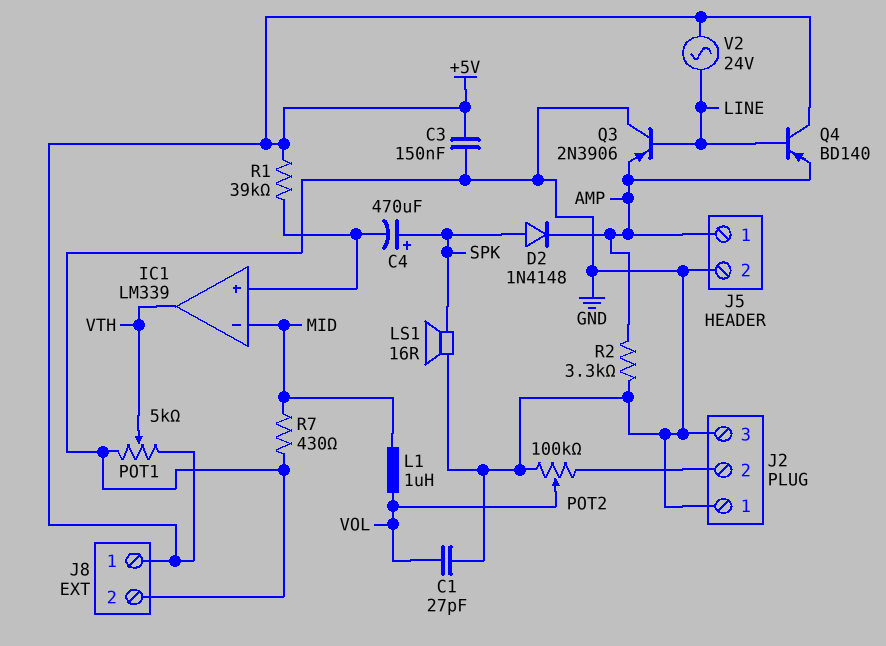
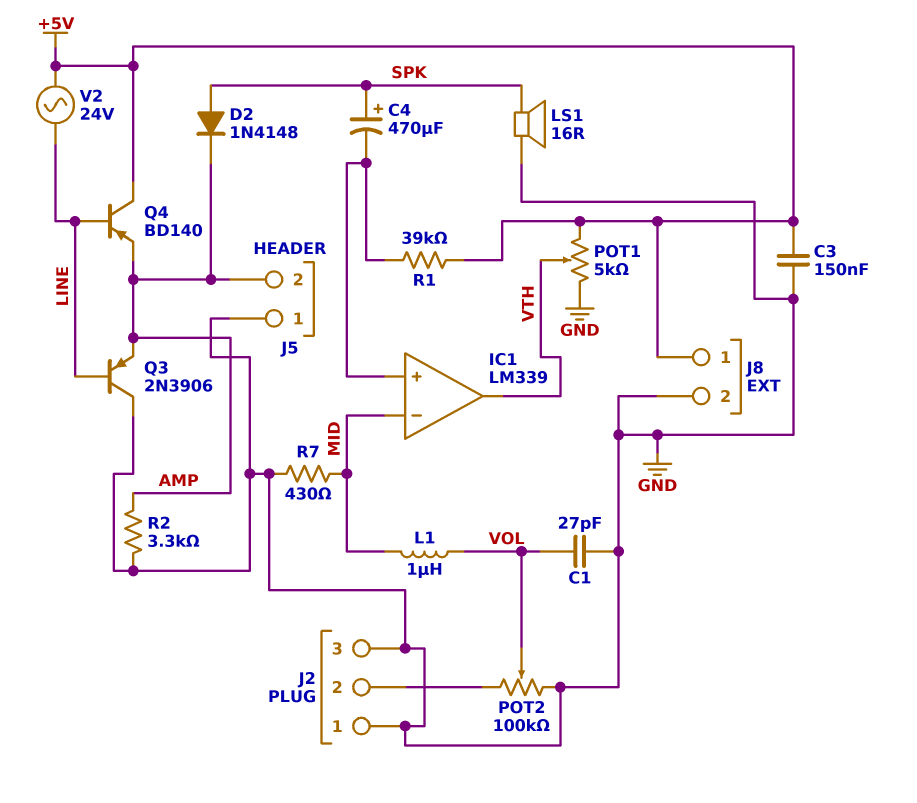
J5 pin 1: AMP -> GND
J5 pin 2: GND -> AMP

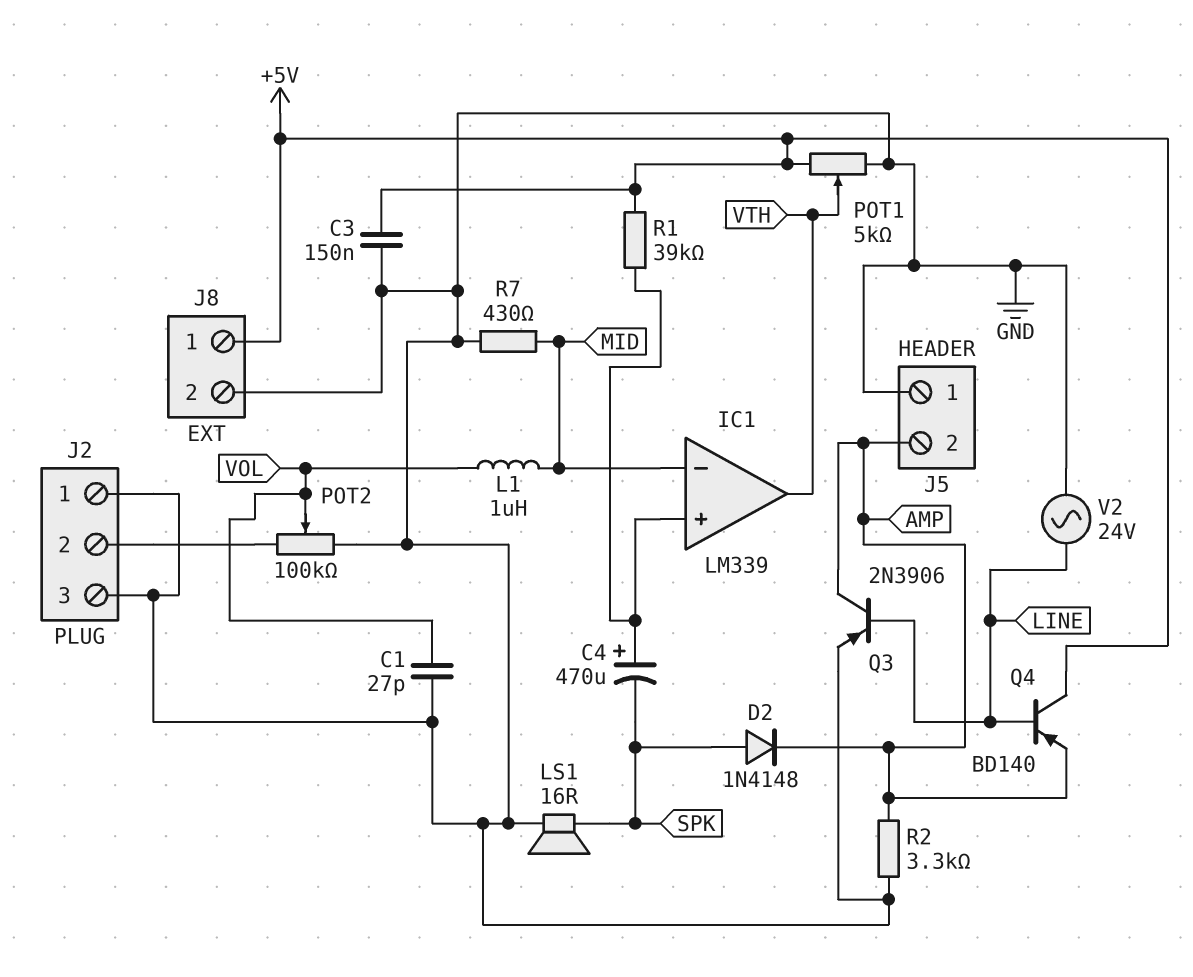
C4: 470uF (plus SPK, minus IC1/in+) -> 470uF (plus IC1/in+, minus SPK)
Q3: PNP 2N3906 (B LINE, C GND, E AMP) -> PNP 2N3906 (B LINE, C AMP, E GND)
V2: AC 24V (+5V, LINE) -> AC 24V (GND, LINE)

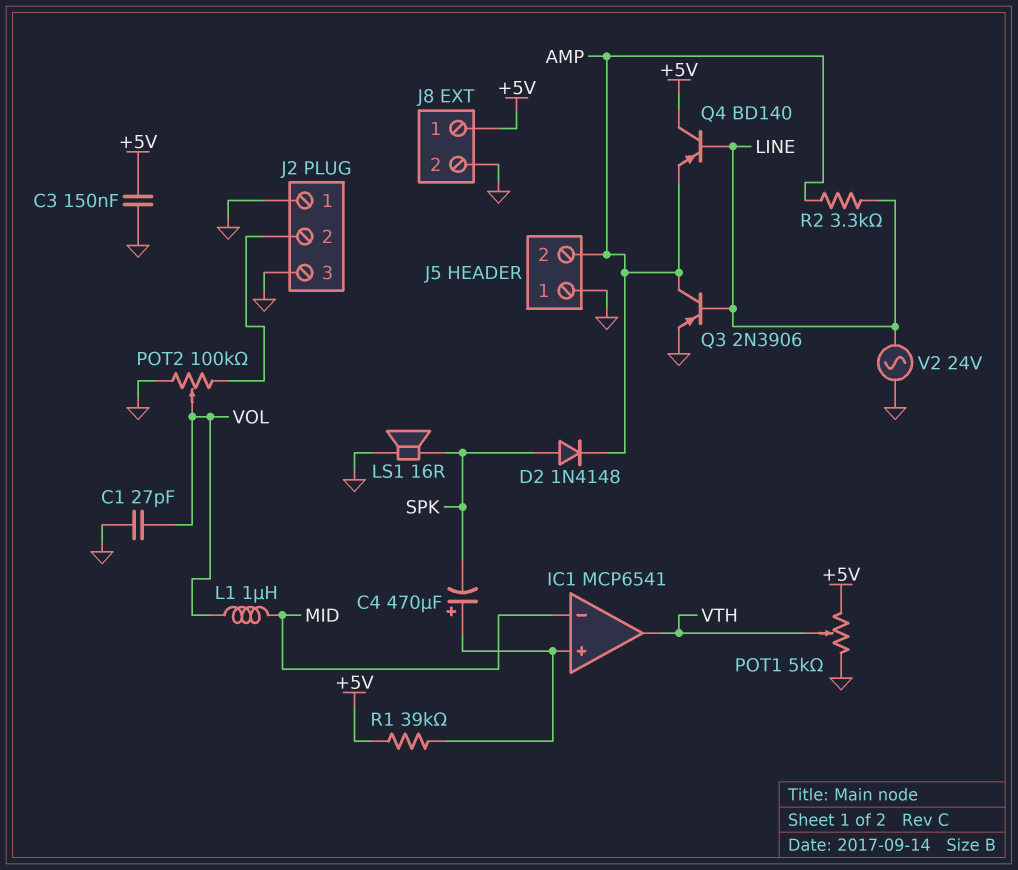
IC1: LM339 -> MCP6541
R2: 3.3k (AMP, GND) -> 3.3k (AMP, LINE)
R7: 430 (GND, MID) -> none

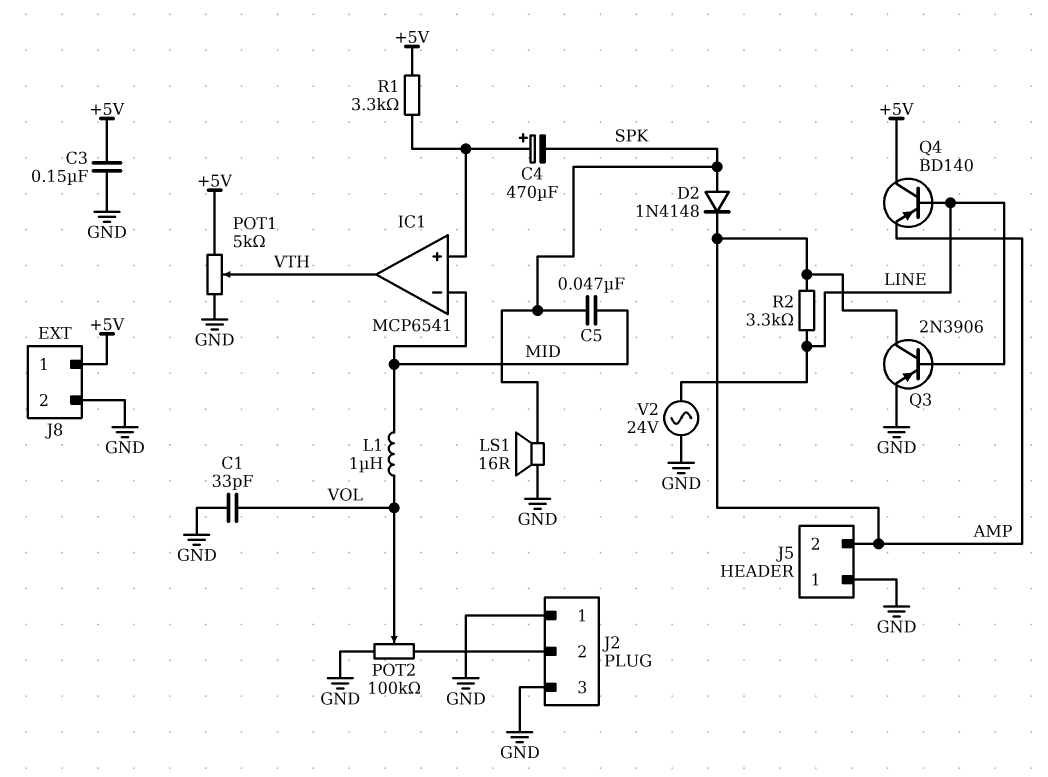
C1: 27pF (GND, VOL) -> 33pF (GND, VOL)
C5: none -> 47nF (MID, SPK)
R1: 39k (+5V, IC1/in+) -> 3.3k (+5V, IC1/in+)

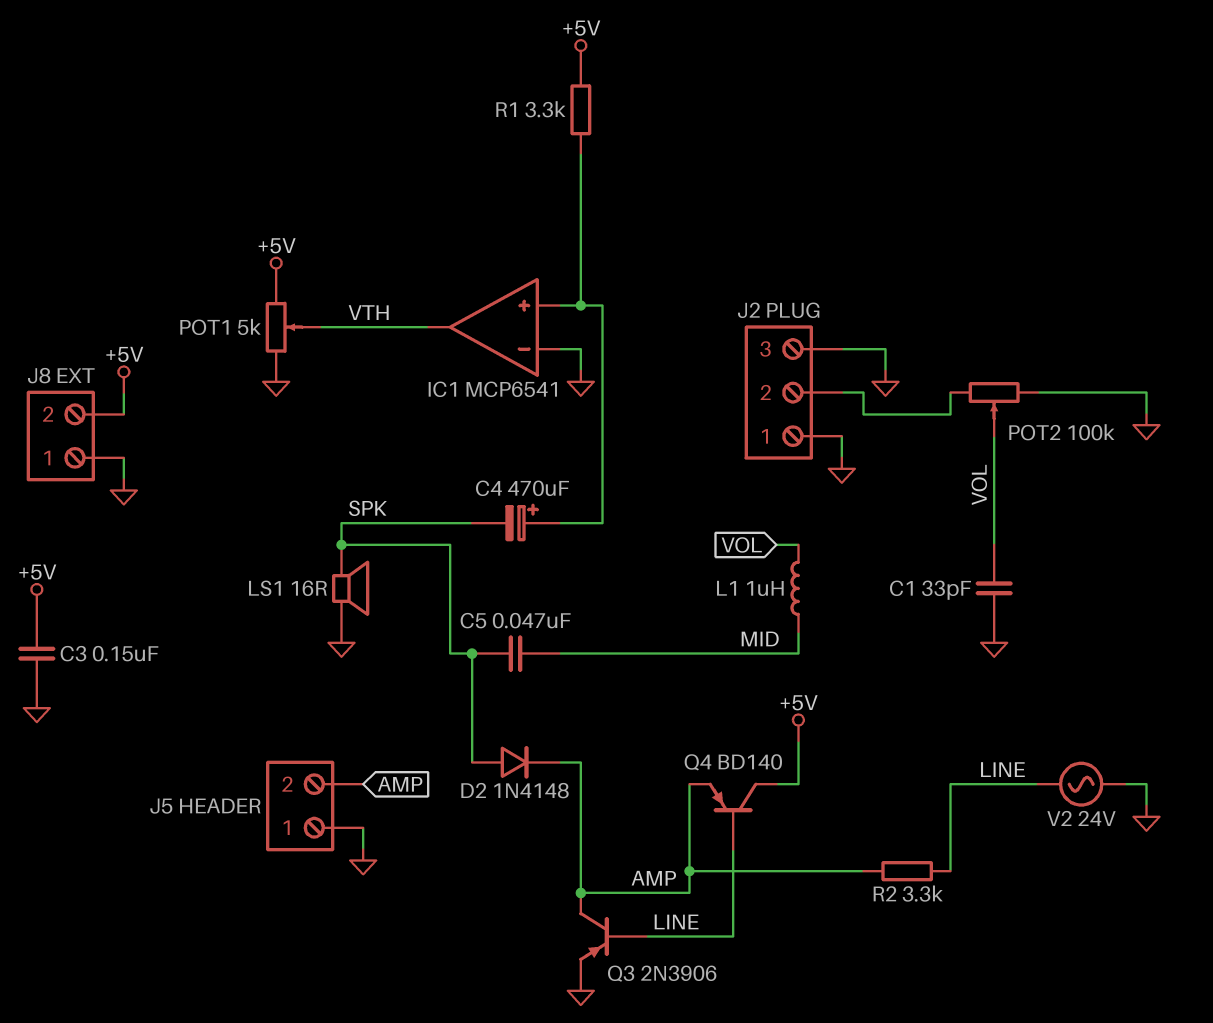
IC1 pin in-: MID -> GND
J8 pin 1: +5V -> GND
J8 pin 2: GND -> +5V

